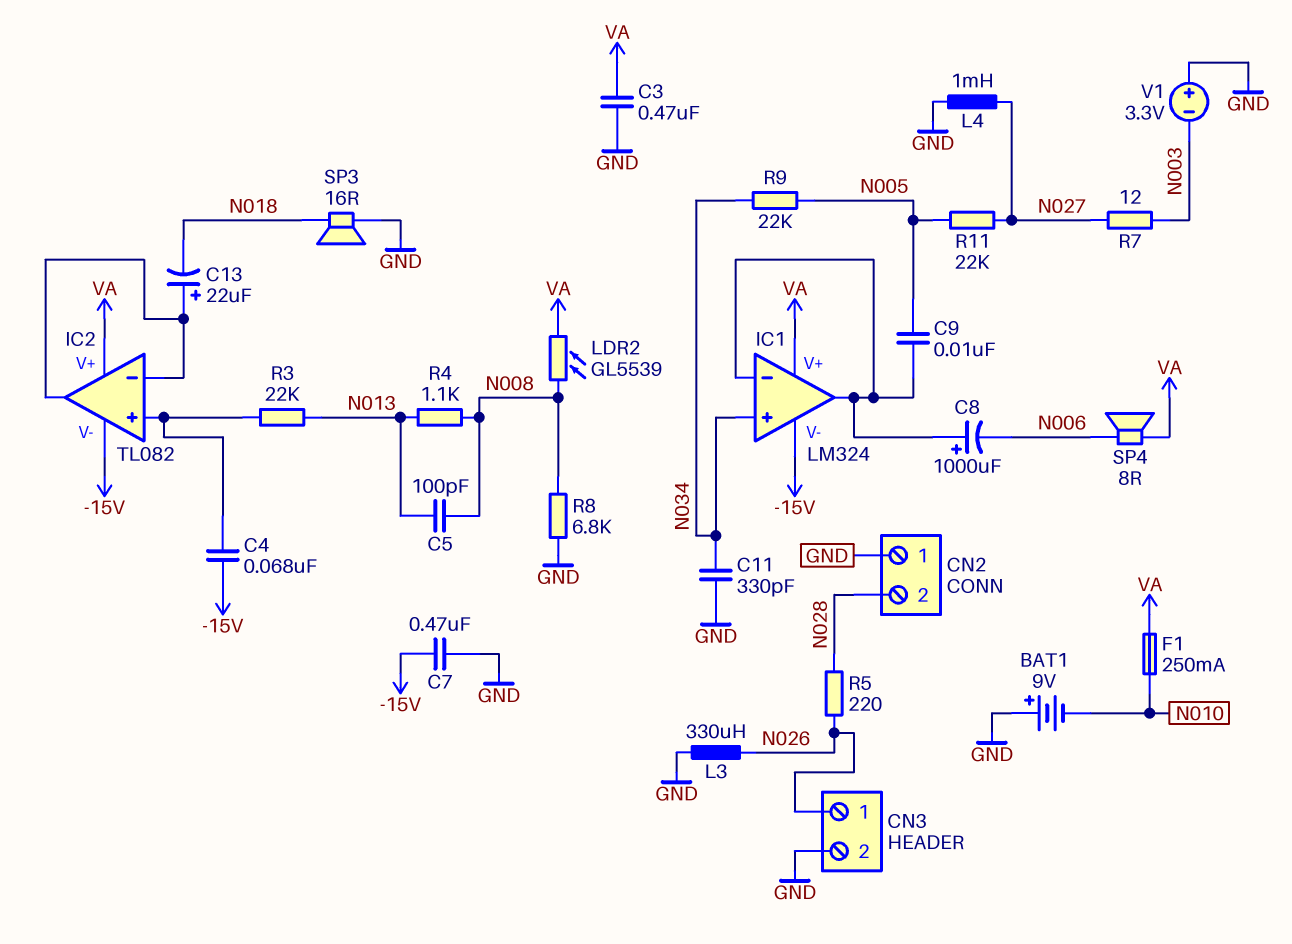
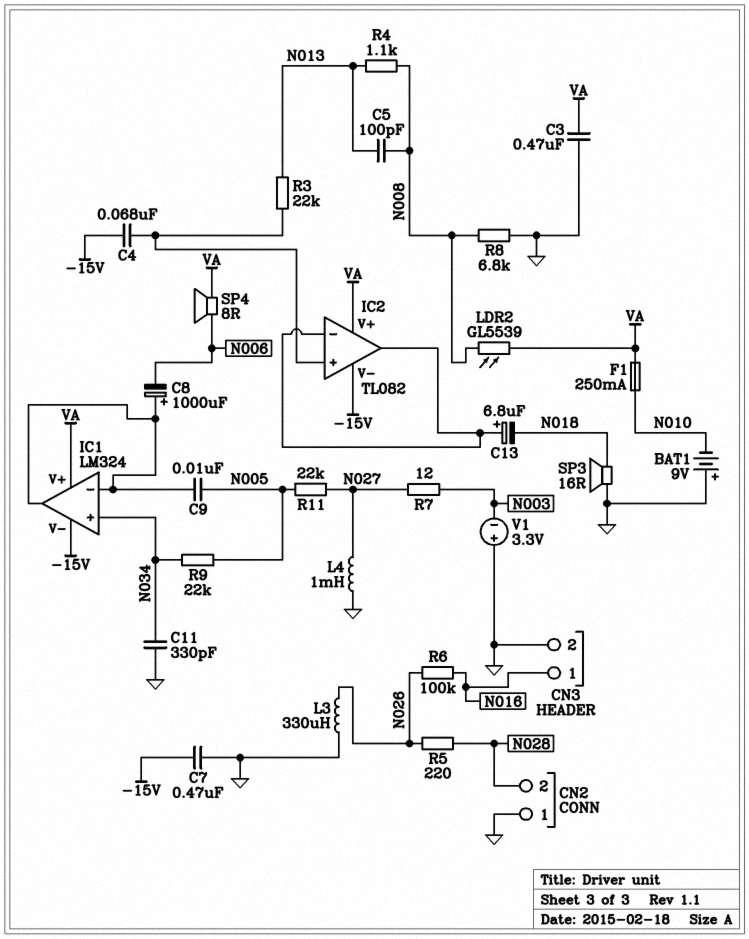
C13: 22uF (plus IC2/in-, minus N018) -> 6.8uF (plus IC2/in-, minus N018)
CN3 pin 1: N026 -> N016
R6: none -> 100k (N016, N026)

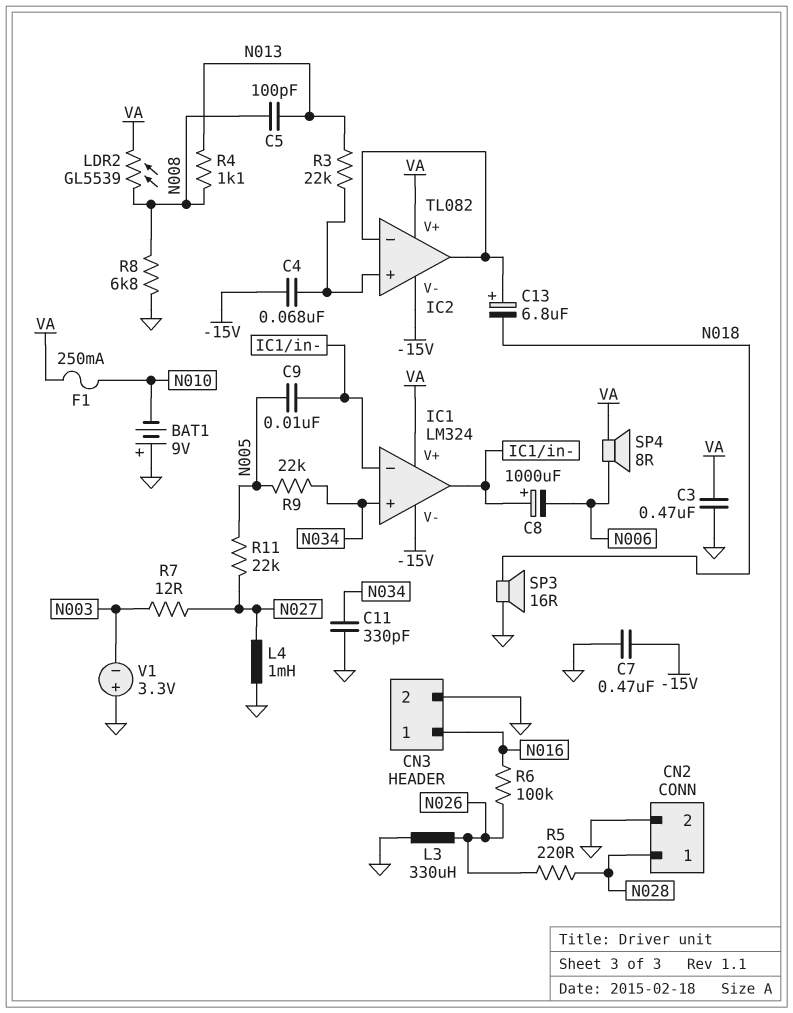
CN2 pin 1: GND -> N028
CN2 pin 2: N028 -> GND

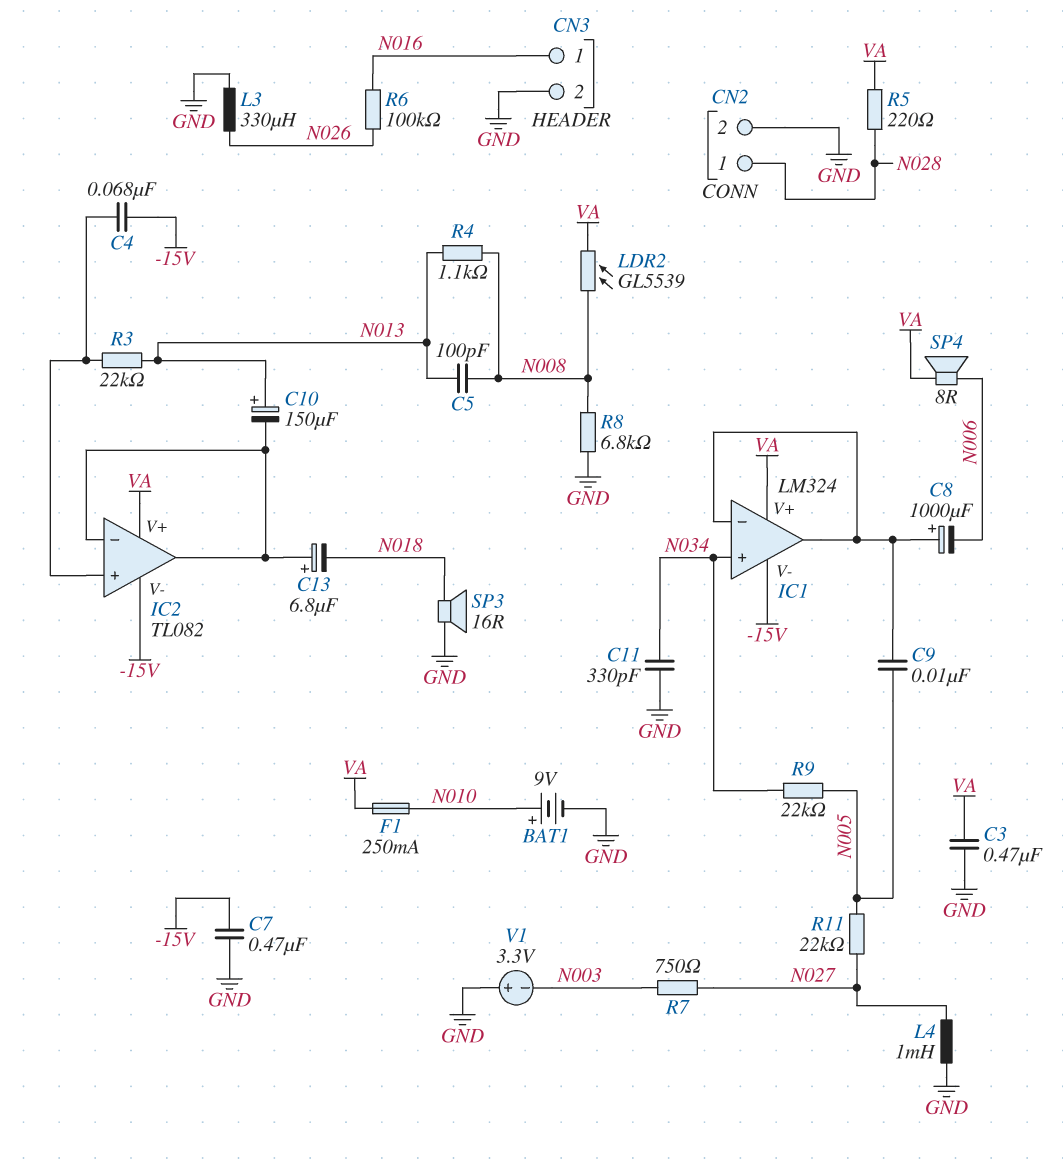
BAT1: 9V (plus GND, minus N010) -> 9V (plus N010, minus GND)
C10: none -> 150uF (plus N013, minus IC2/in-)
R5: 220 (N026, N028) -> 220 (N028, VA)
R7: 12 (N003, N027) -> 750 (N003, N027)

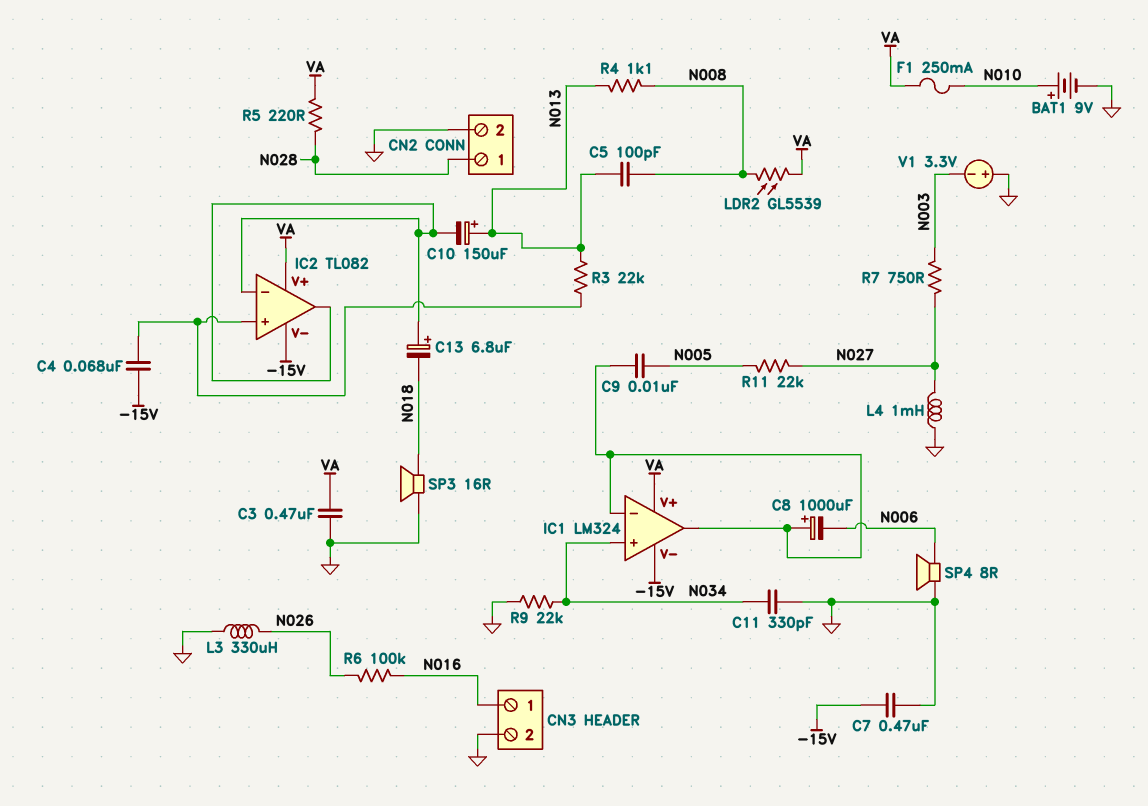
R8: 6.8k (GND, N008) -> none
R9: 22k (N005, N034) -> 22k (GND, N034)
SP4: speaker 8R (N006, VA) -> speaker 8R (GND, N006)

